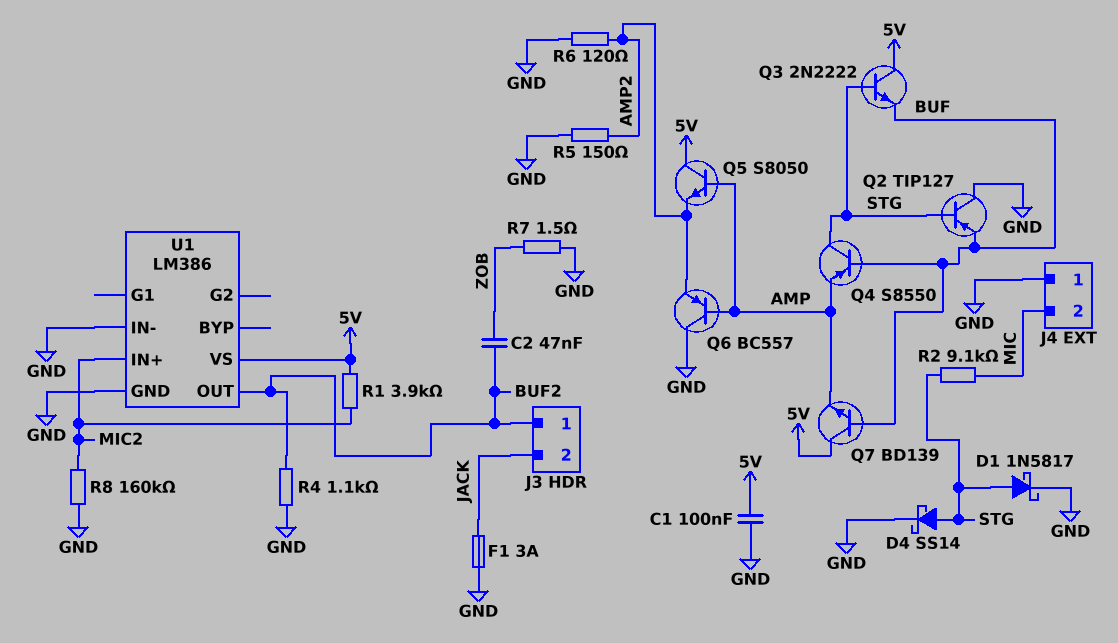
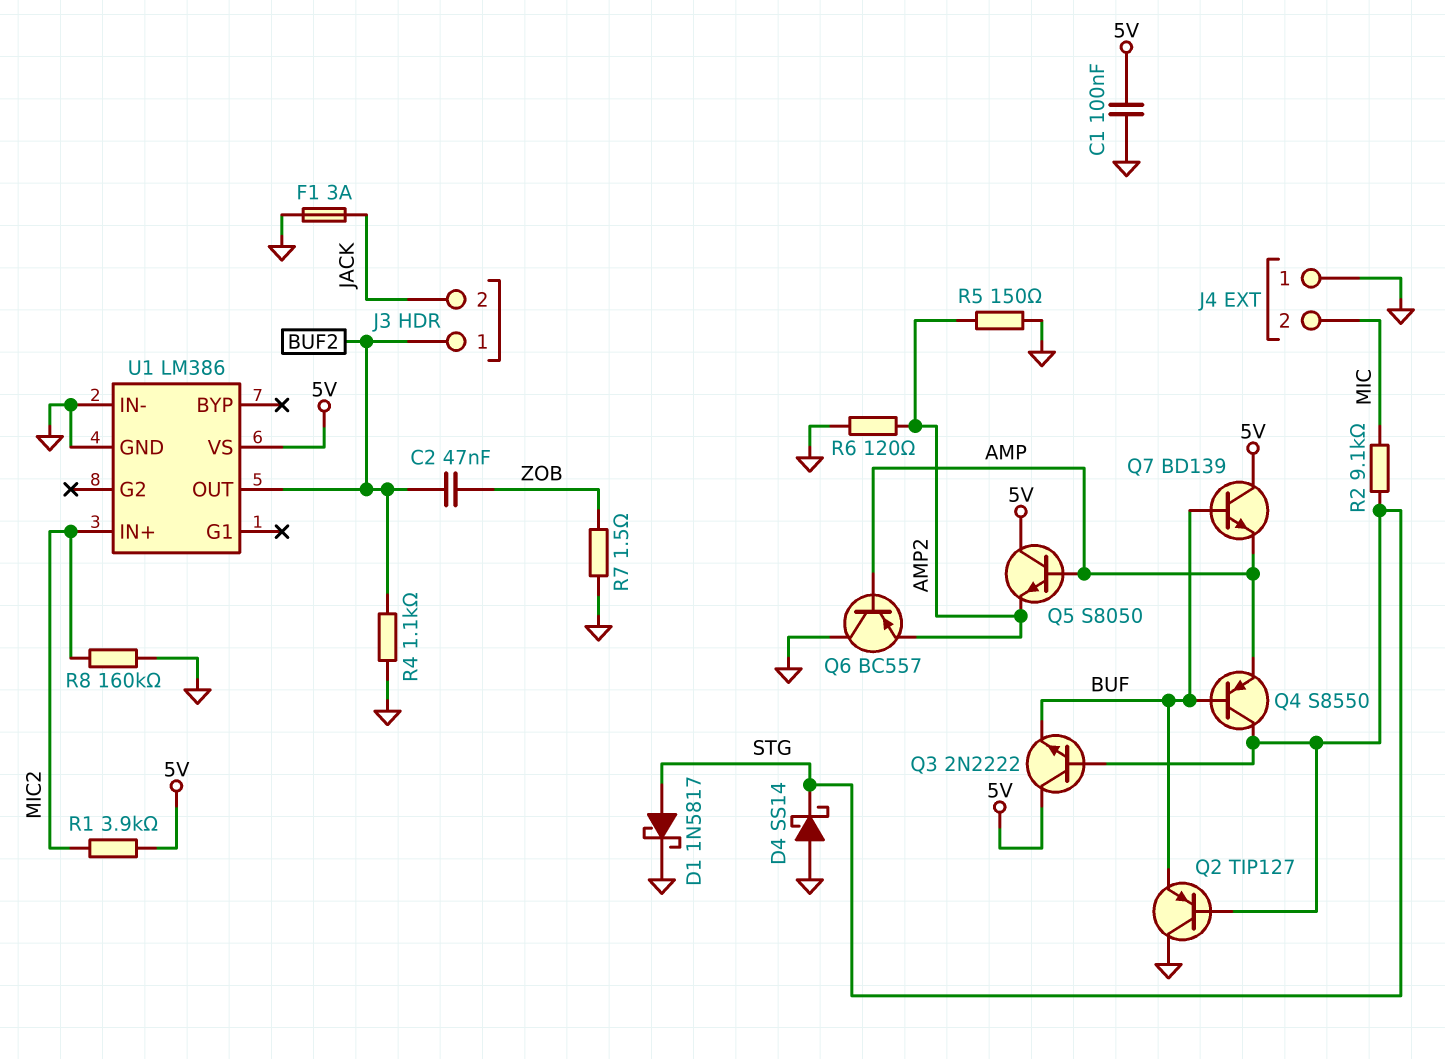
D4: schottky SS14 (A STG, K GND) -> schottky SS14 (A GND, K STG)

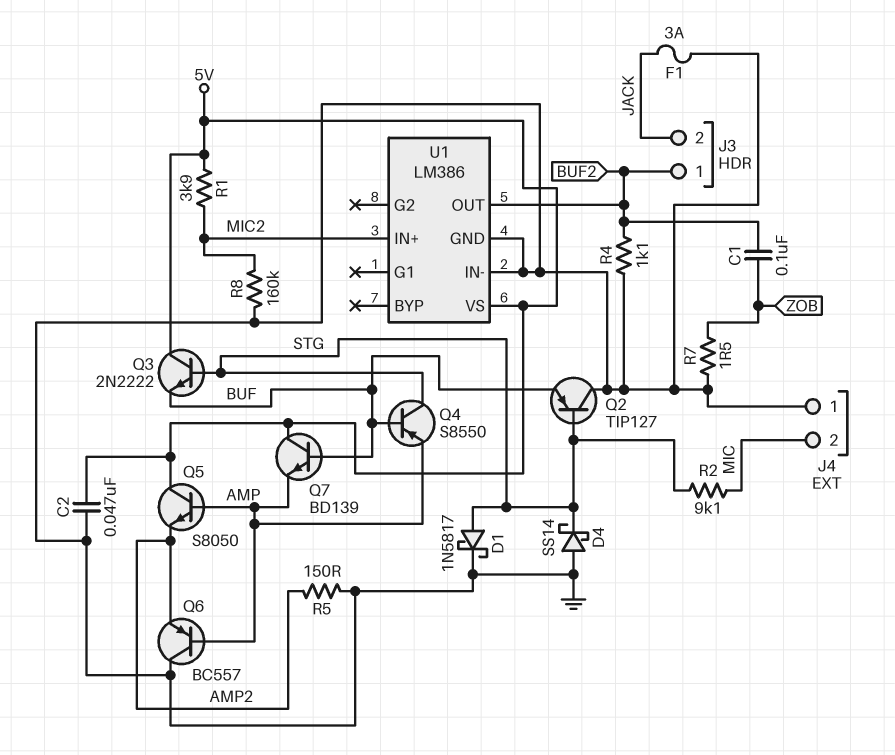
C1: 100nF (5V, GND) -> 100nF (BUF2, ZOB)
C2: 47nF (BUF2, ZOB) -> 47nF (5V, GND)
R6: 120 (AMP2, GND) -> none

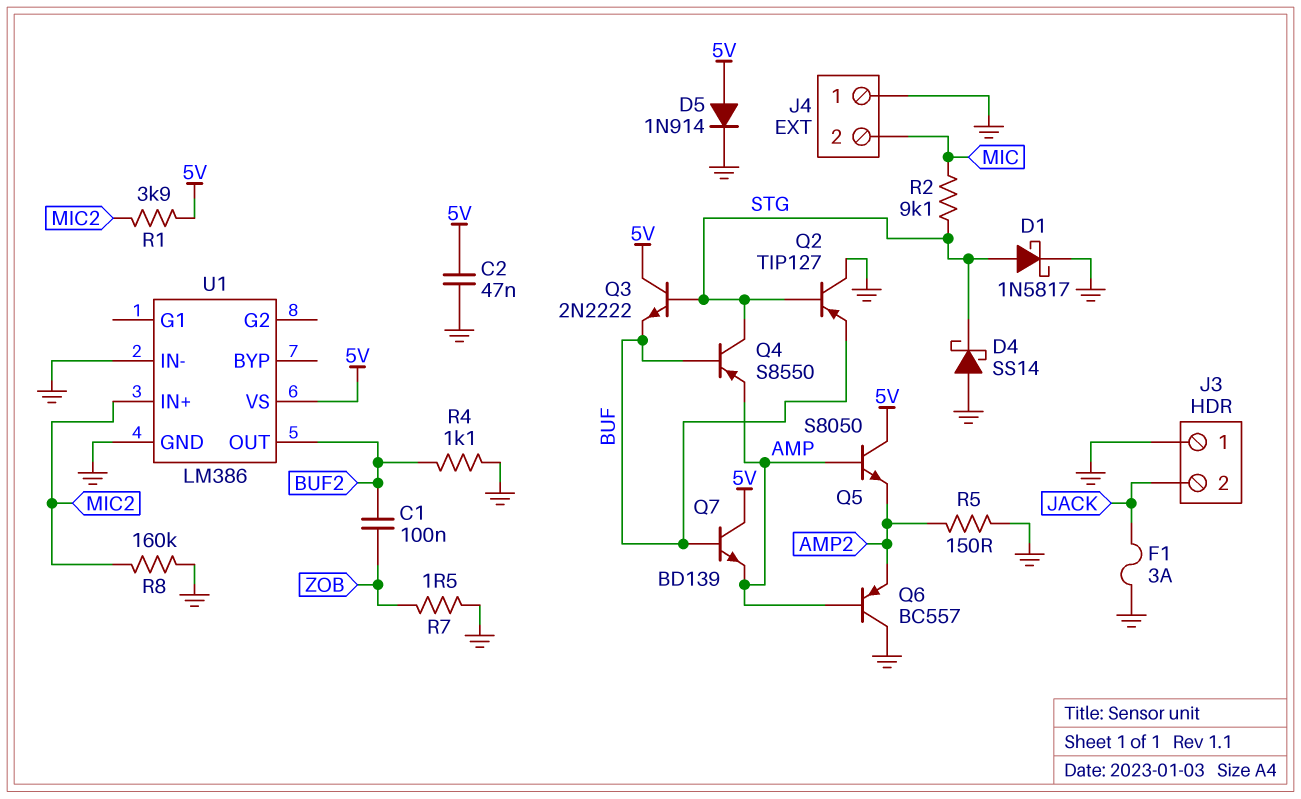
D5: none -> diode 1N914 (A 5V, K GND)
J3 pin 1: BUF2 -> GND

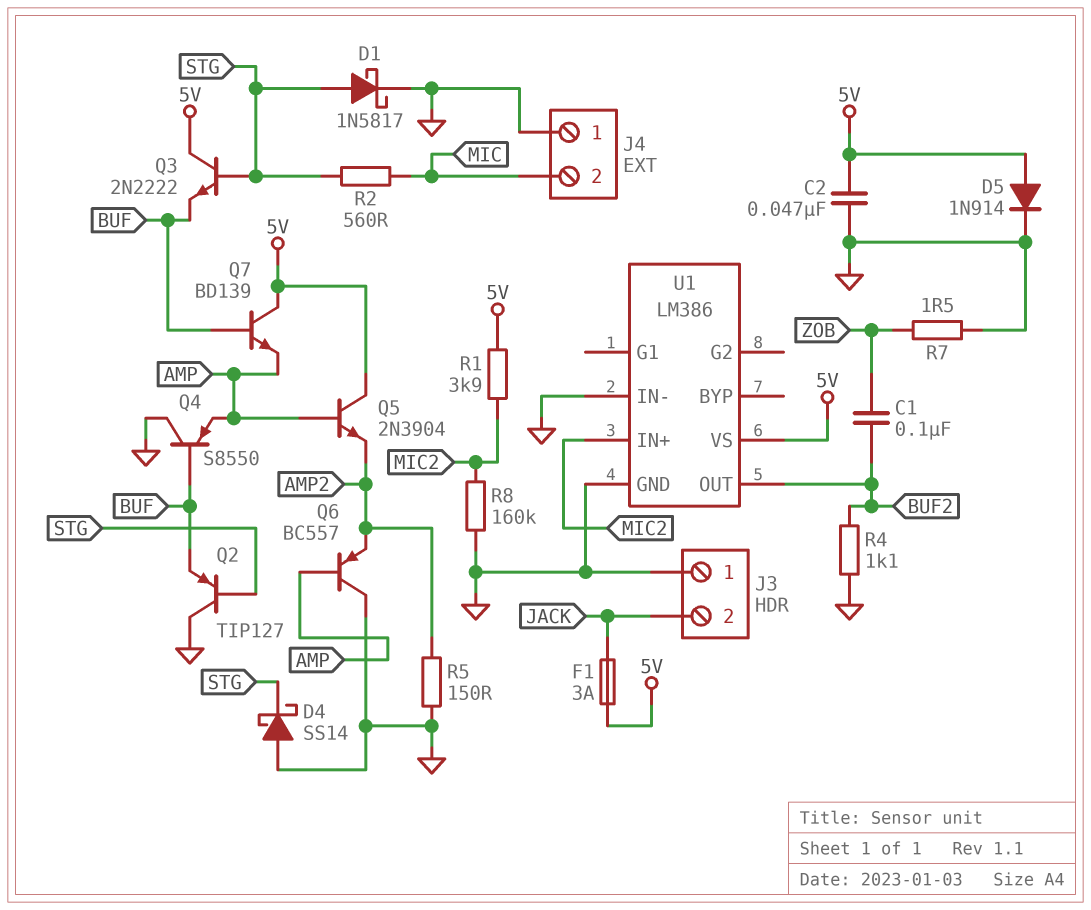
F1: 3A (GND, JACK) -> 3A (5V, JACK)
Q4: PNP S8550 (B BUF, C STG, E AMP) -> PNP S8550 (B BUF, C GND, E AMP)
Q5: NPN S8050 (B AMP, C 5V, E AMP2) -> NPN 2N3904 (B AMP, C 5V, E AMP2)
R2: 9.1k (MIC, STG) -> 560 (MIC, STG)

